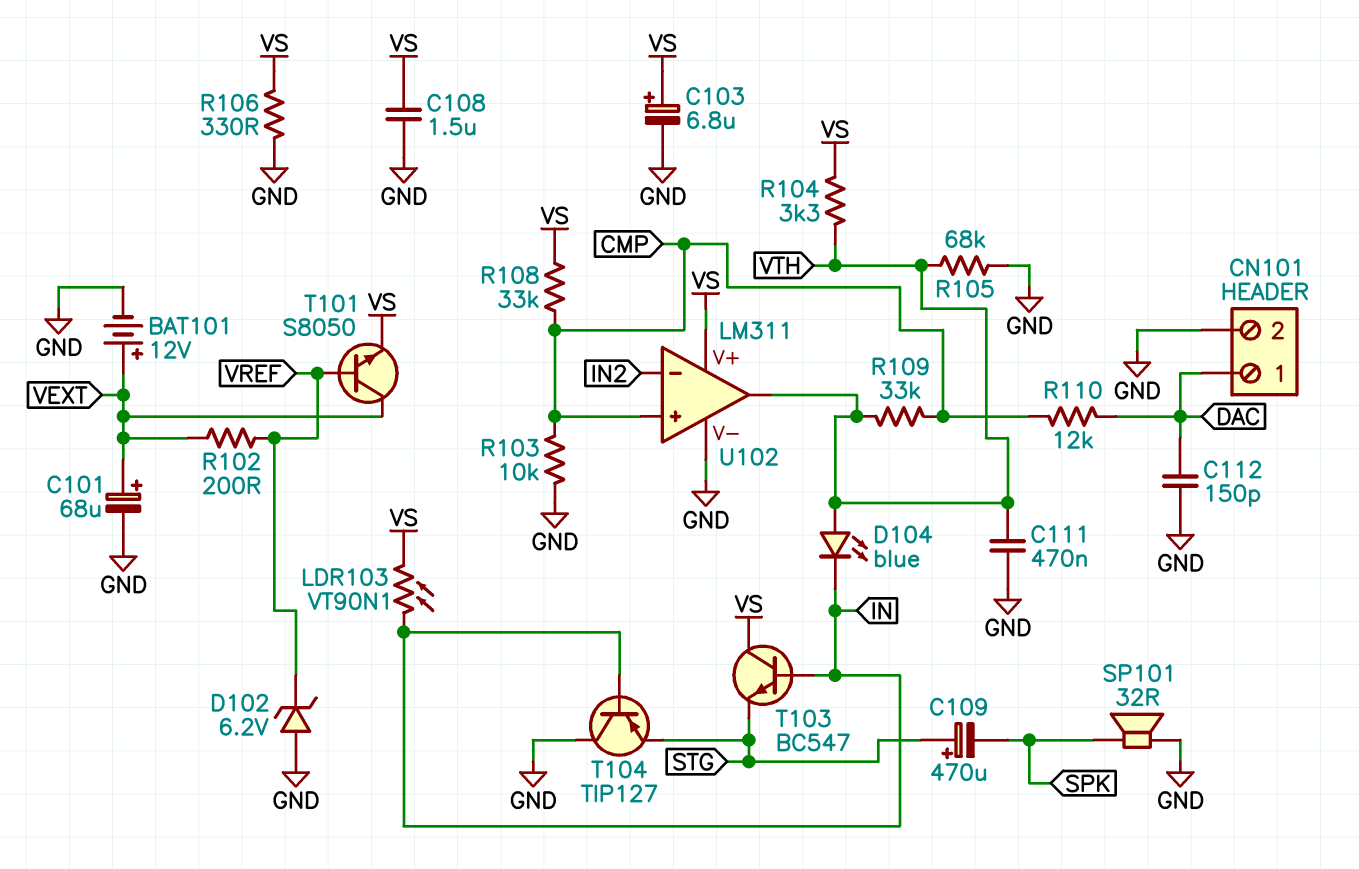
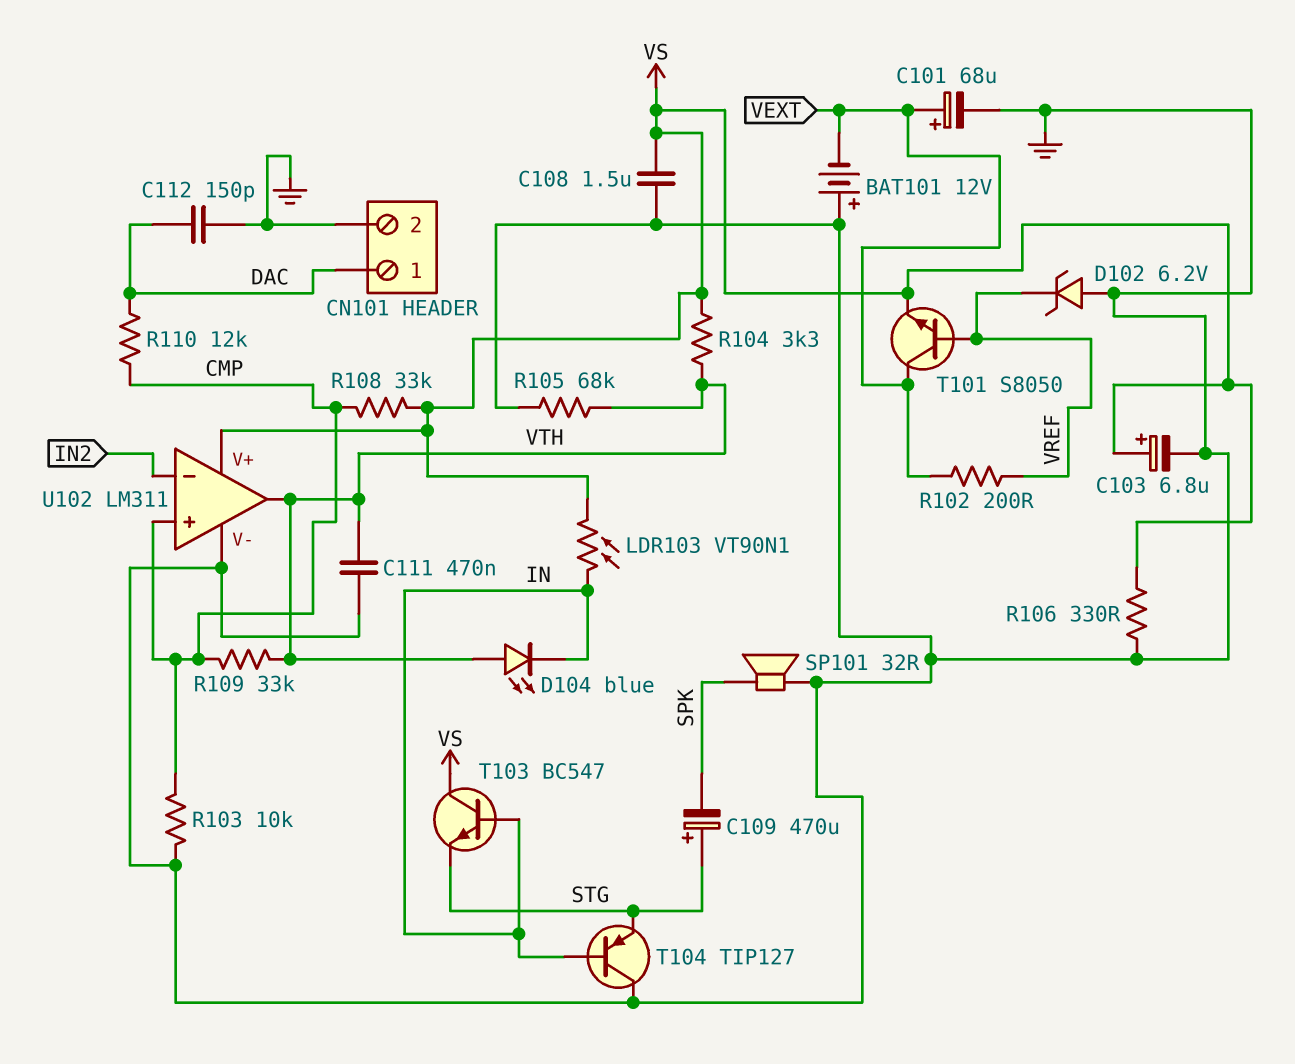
BAT101: 12V (plus VEXT, minus GND) -> 12V (plus GND, minus VEXT)

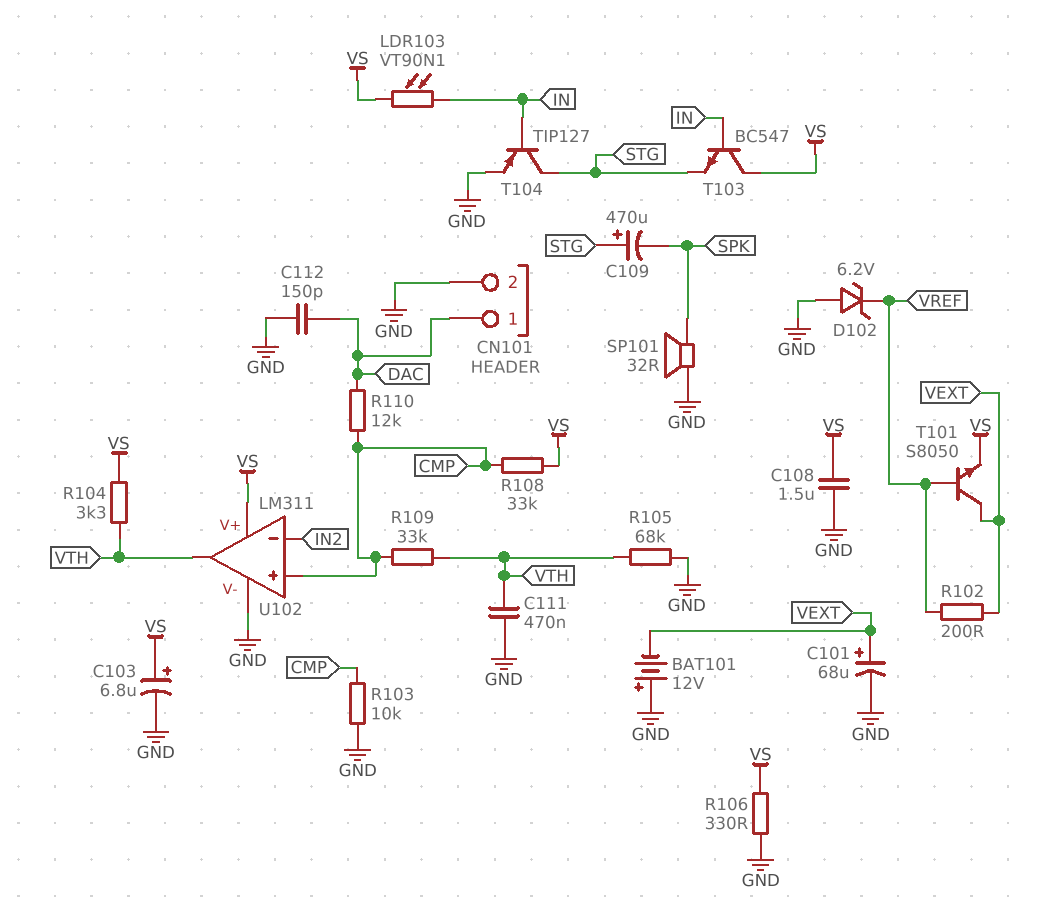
D104: LED blue (A VTH, K IN) -> none
T104: PNP TIP127 (B IN, C GND, E STG) -> PNP TIP127 (B IN, C STG, E GND)

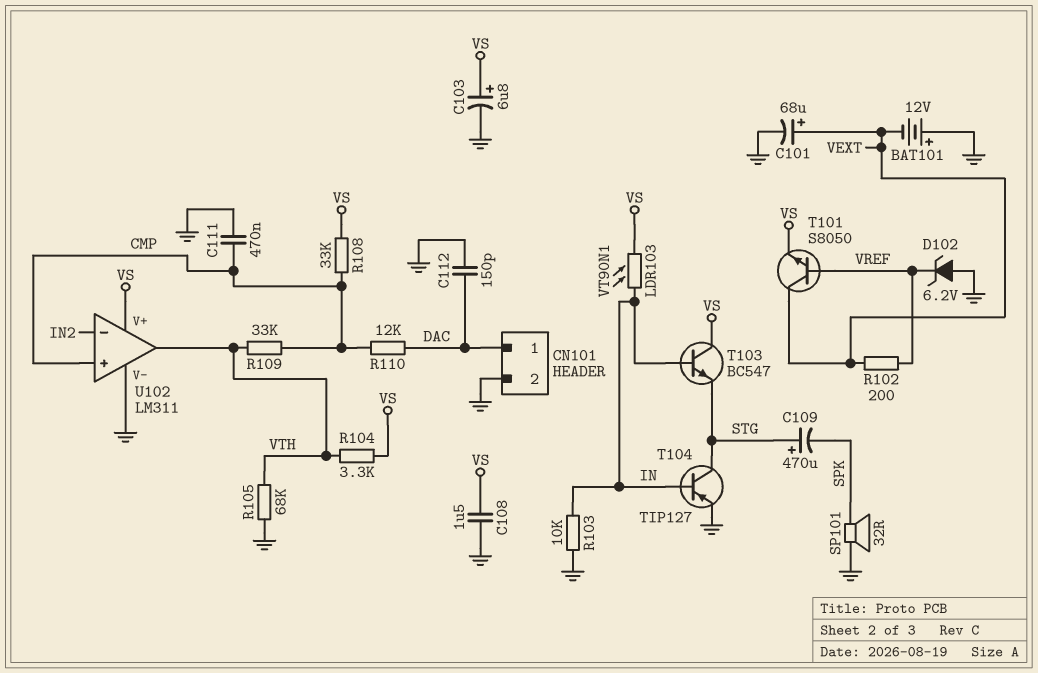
C111: 470nF (GND, VTH) -> 470nF (CMP, GND)
R103: 10k (CMP, GND) -> 10k (GND, IN)
R106: 330 (GND, VS) -> none

